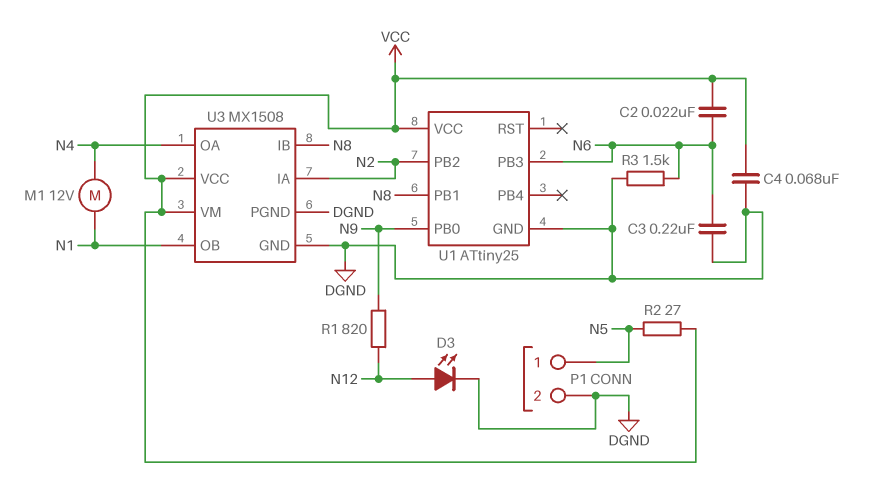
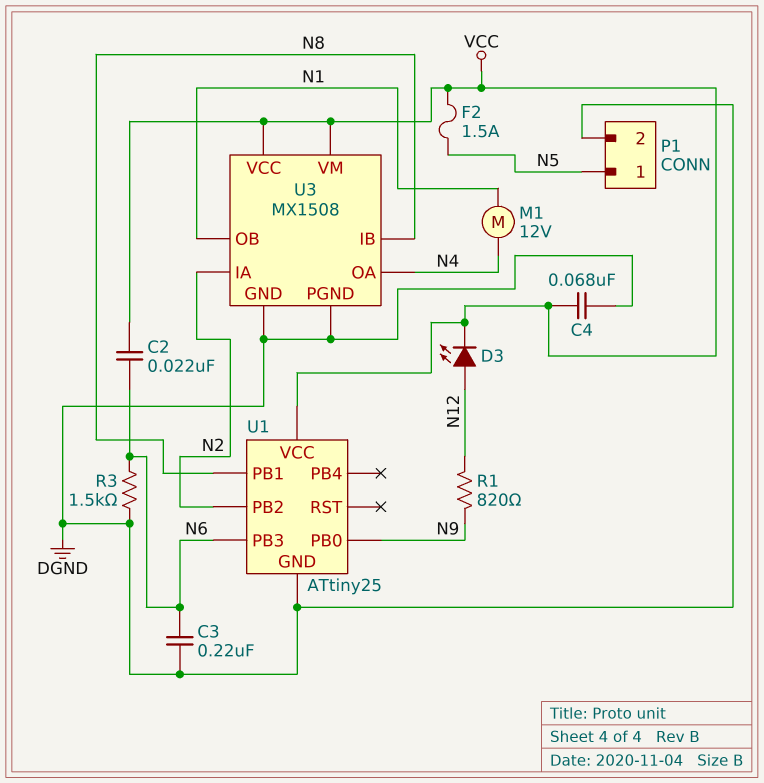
D3: LED (A N12, K DGND) -> LED (A N12, K VCC)
F2: none -> 1.5A (N5, VCC)
R2: 27 (N5, VCC) -> none

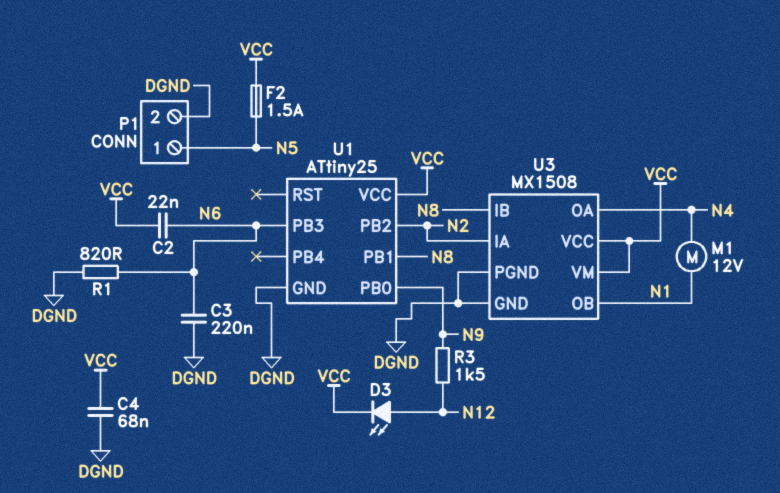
R1: 820 (N9, N12) -> 820 (DGND, N6)
R3: 1.5k (DGND, N6) -> 1.5k (N9, N12)

